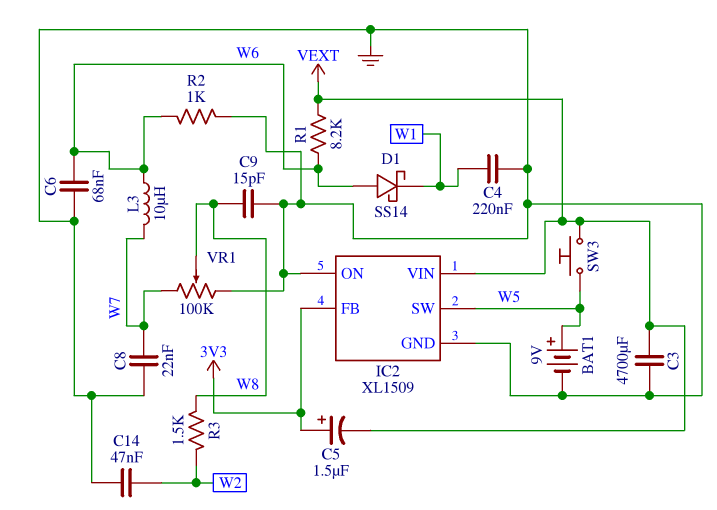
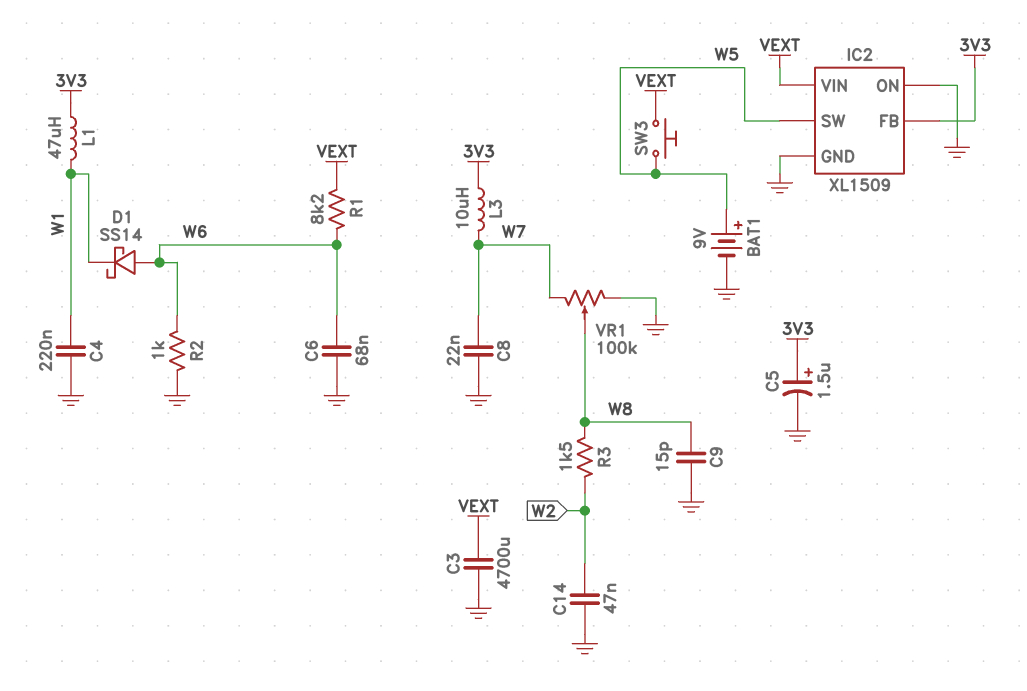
C5: 1.5uF (plus 3V3, minus VEXT) -> 1.5uF (plus 3V3, minus GND)
L1: none -> 47uH (3V3, W1)
L3: 10uH (W6, W7) -> 10uH (3V3, W7)

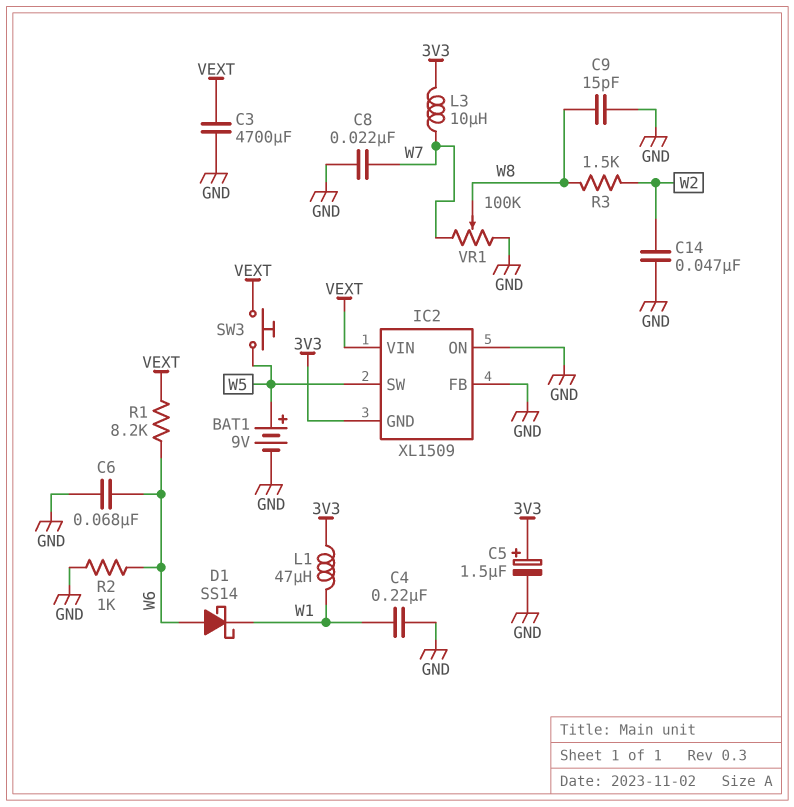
IC2 pin FB: 3V3 -> GND
IC2 pin GND: GND -> 3V3

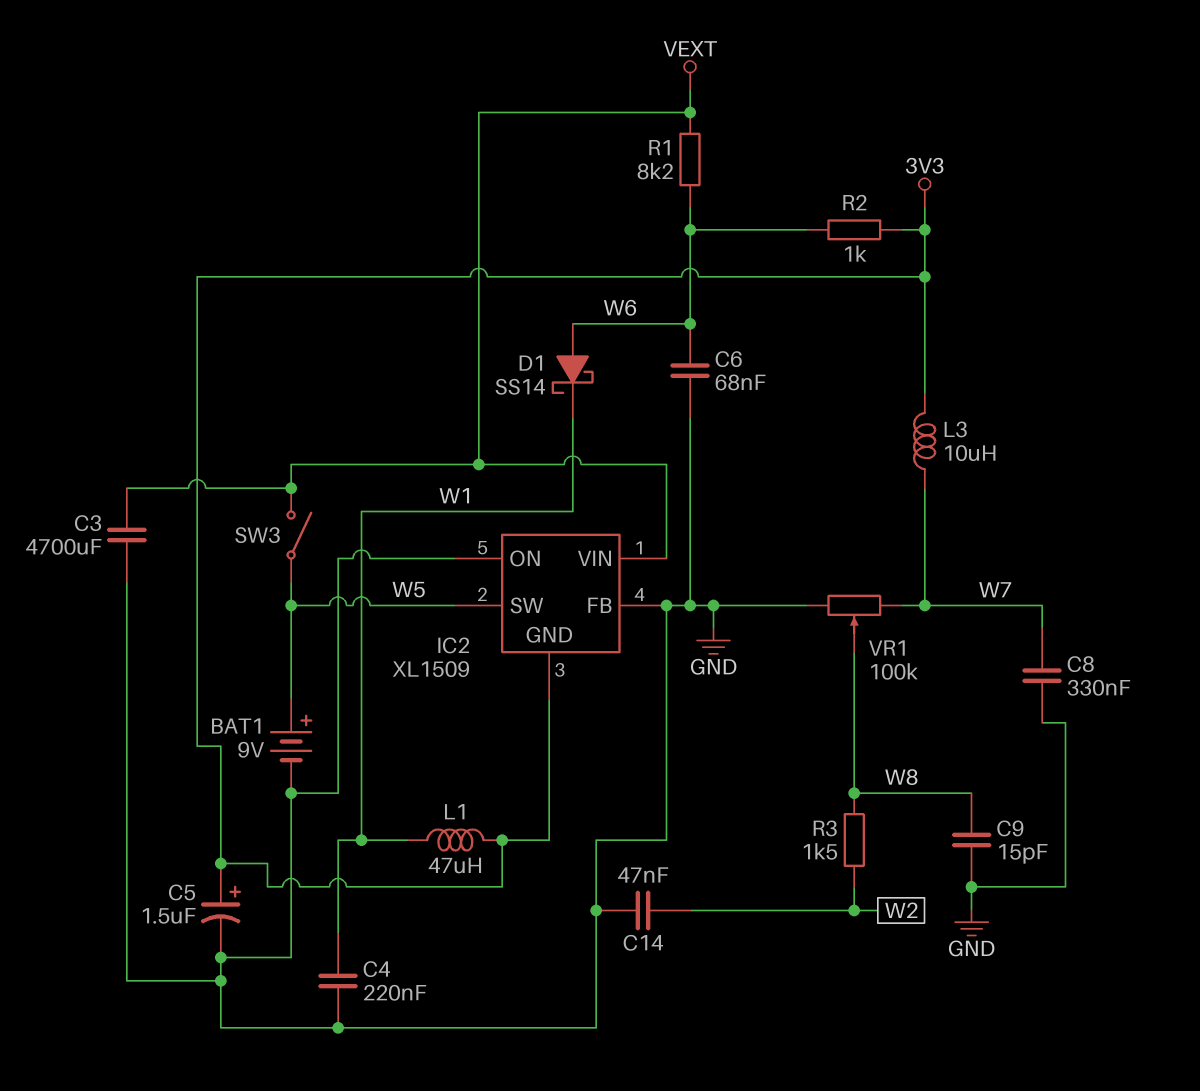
C8: 22nF (GND, W7) -> 330nF (GND, W7)
R2: 1k (GND, W6) -> 1k (3V3, W6)
SW3: button (VEXT, W5) -> switch (VEXT, W5)

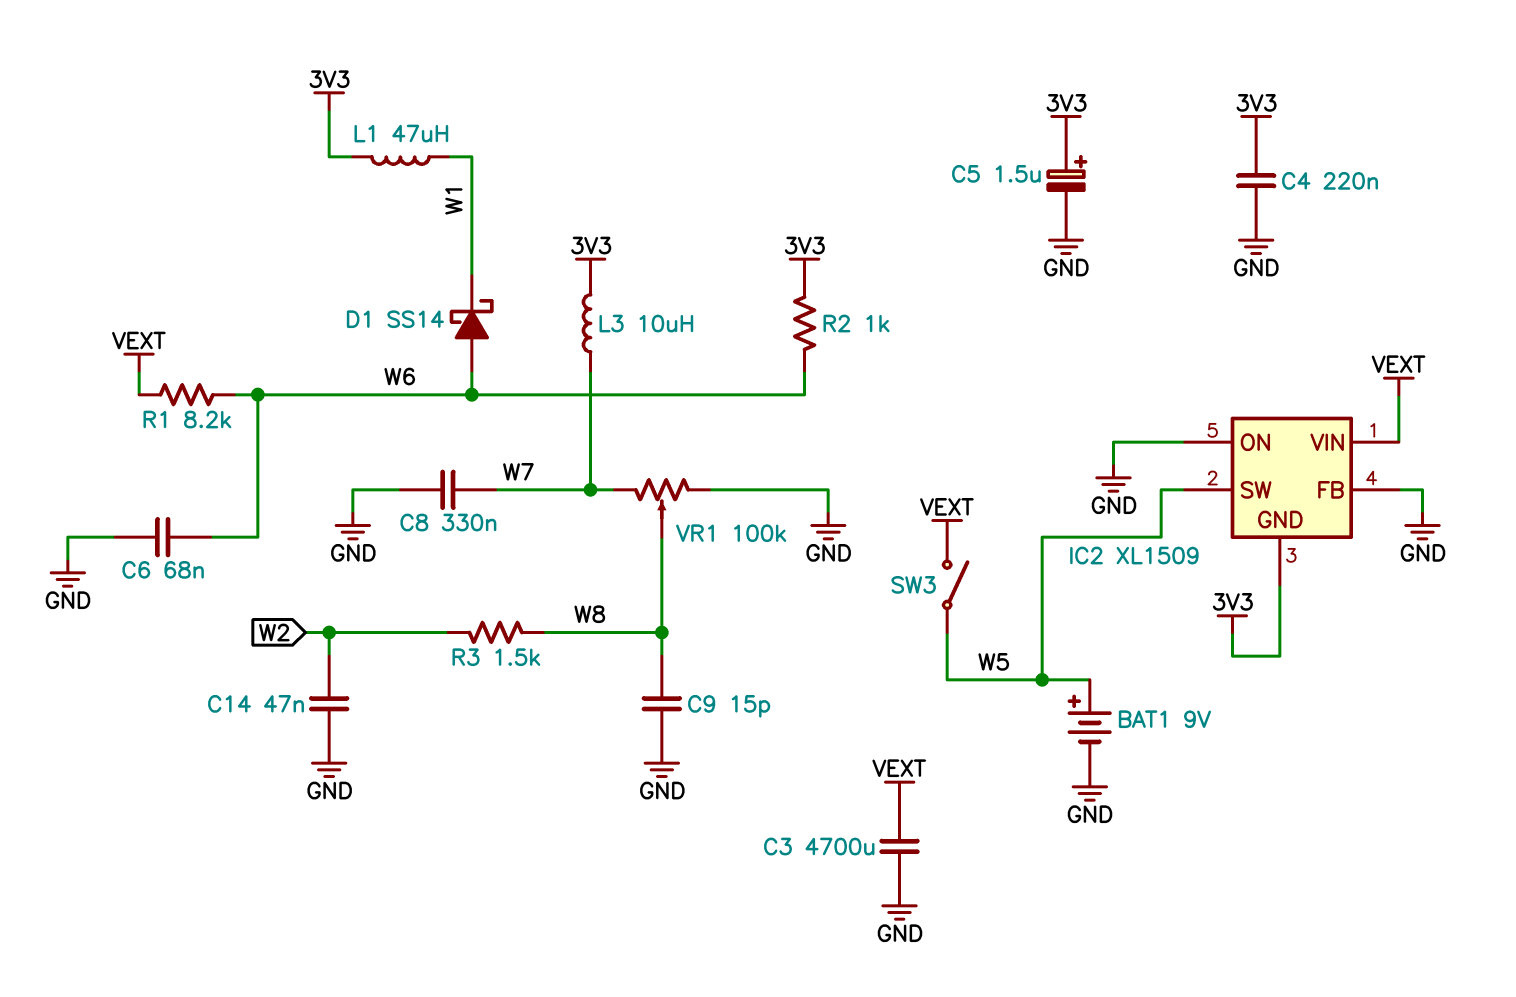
C4: 220nF (GND, W1) -> 220nF (3V3, GND)

